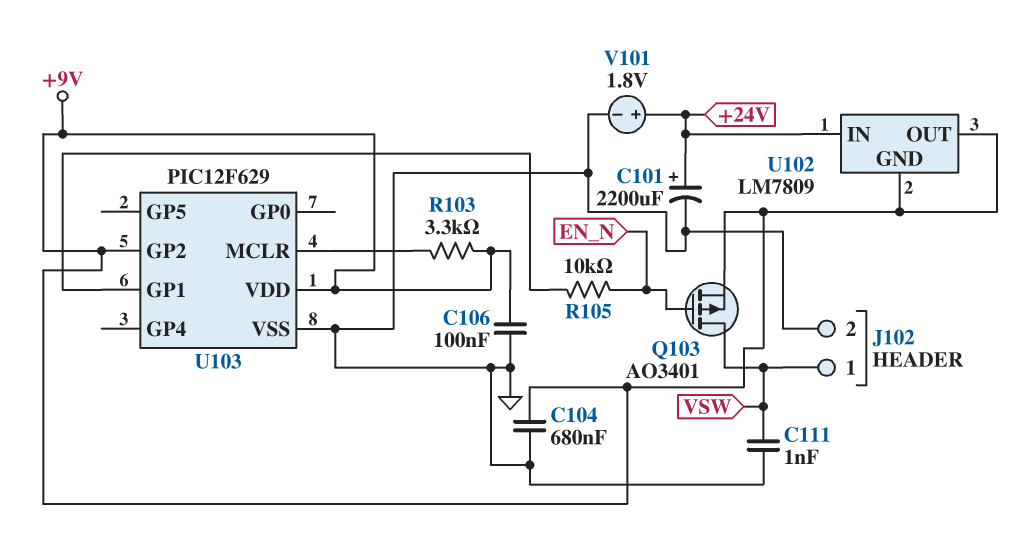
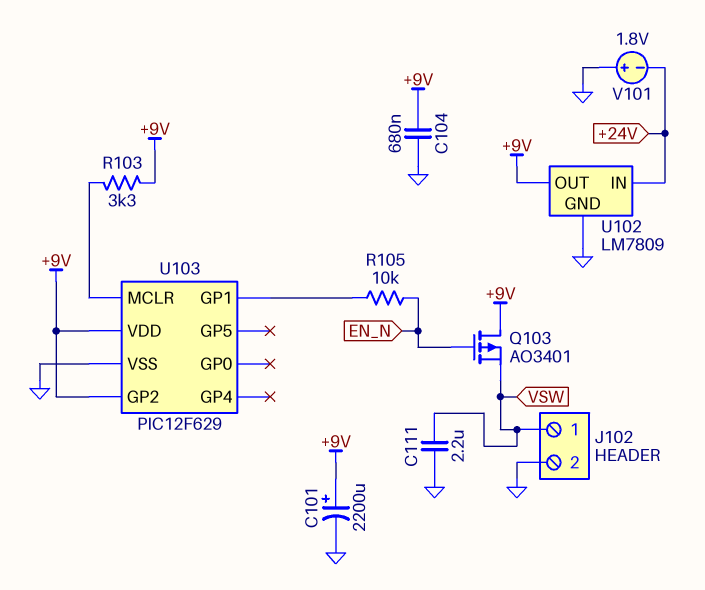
C101: 2200uF (plus +24V, minus GND) -> 2200uF (plus +9V, minus GND)
C106: 100nF (+9V, GND) -> none
C111: 1nF (GND, VSW) -> 2.2uF (GND, VSW)
Q103: PMOS AO3401 (G EN_N, D VSW, S +9V) -> PMOS AO3401 (G EN_N, D +9V, S VSW)
U102 pin GND: +9V -> GND
V101: 1.8V (plus +24V, minus GND) -> 1.8V (plus GND, minus +24V)

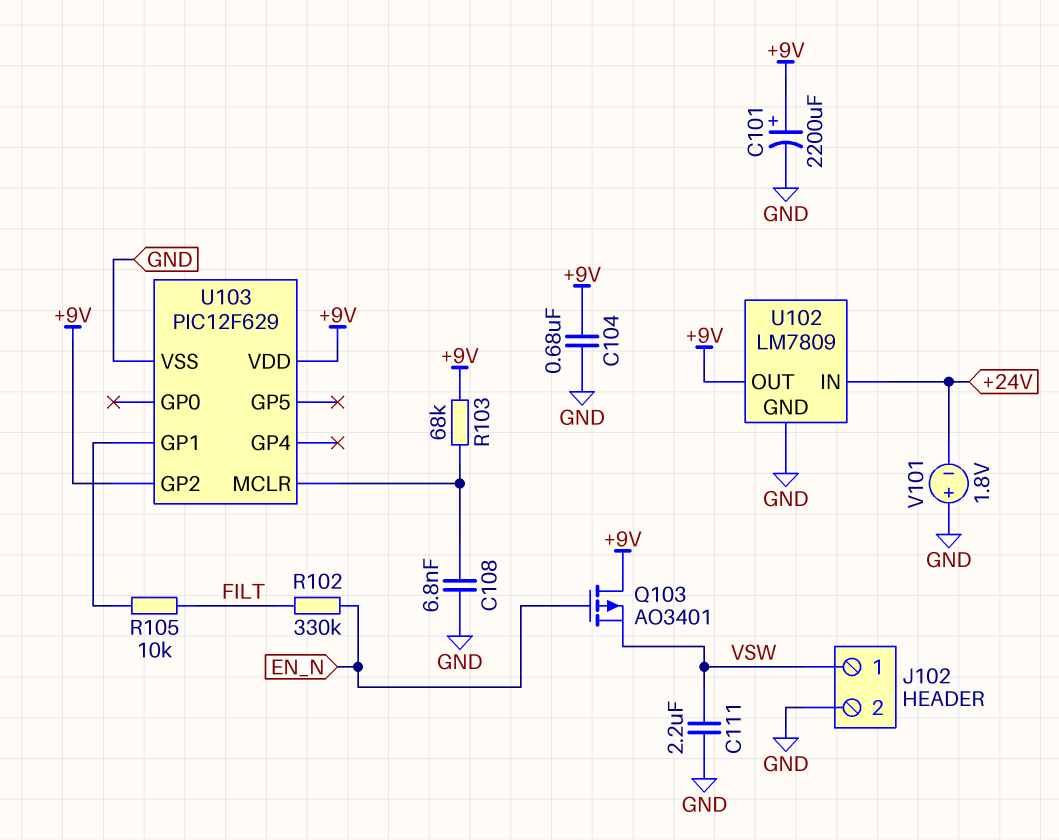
C108: none -> 6.8nF (GND, U103/MCLR)
R102: none -> 330k (EN_N, FILT)
R103: 3.3k (+9V, U103/MCLR) -> 68k (+9V, U103/MCLR)
R105: 10k (EN_N, U103/GP1) -> 10k (FILT, U103/GP1)

